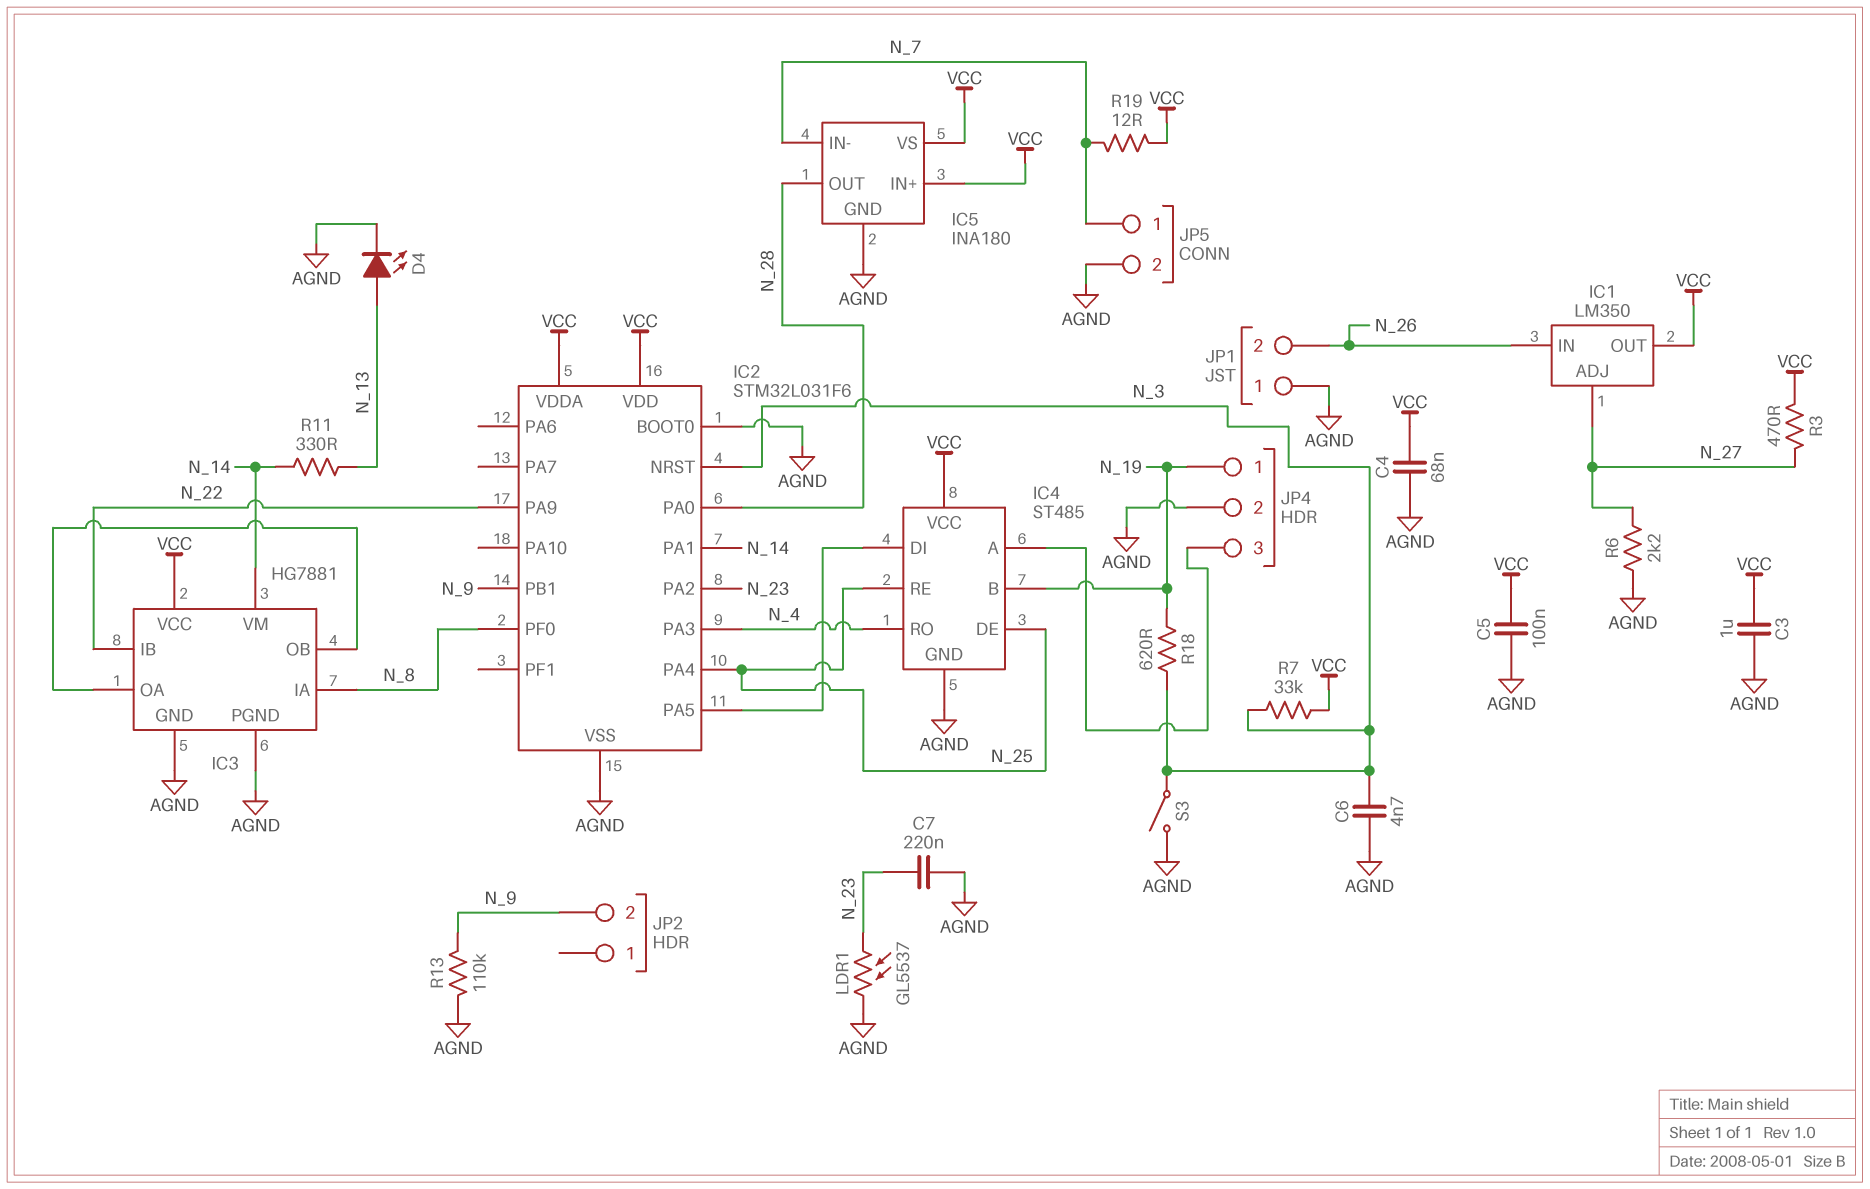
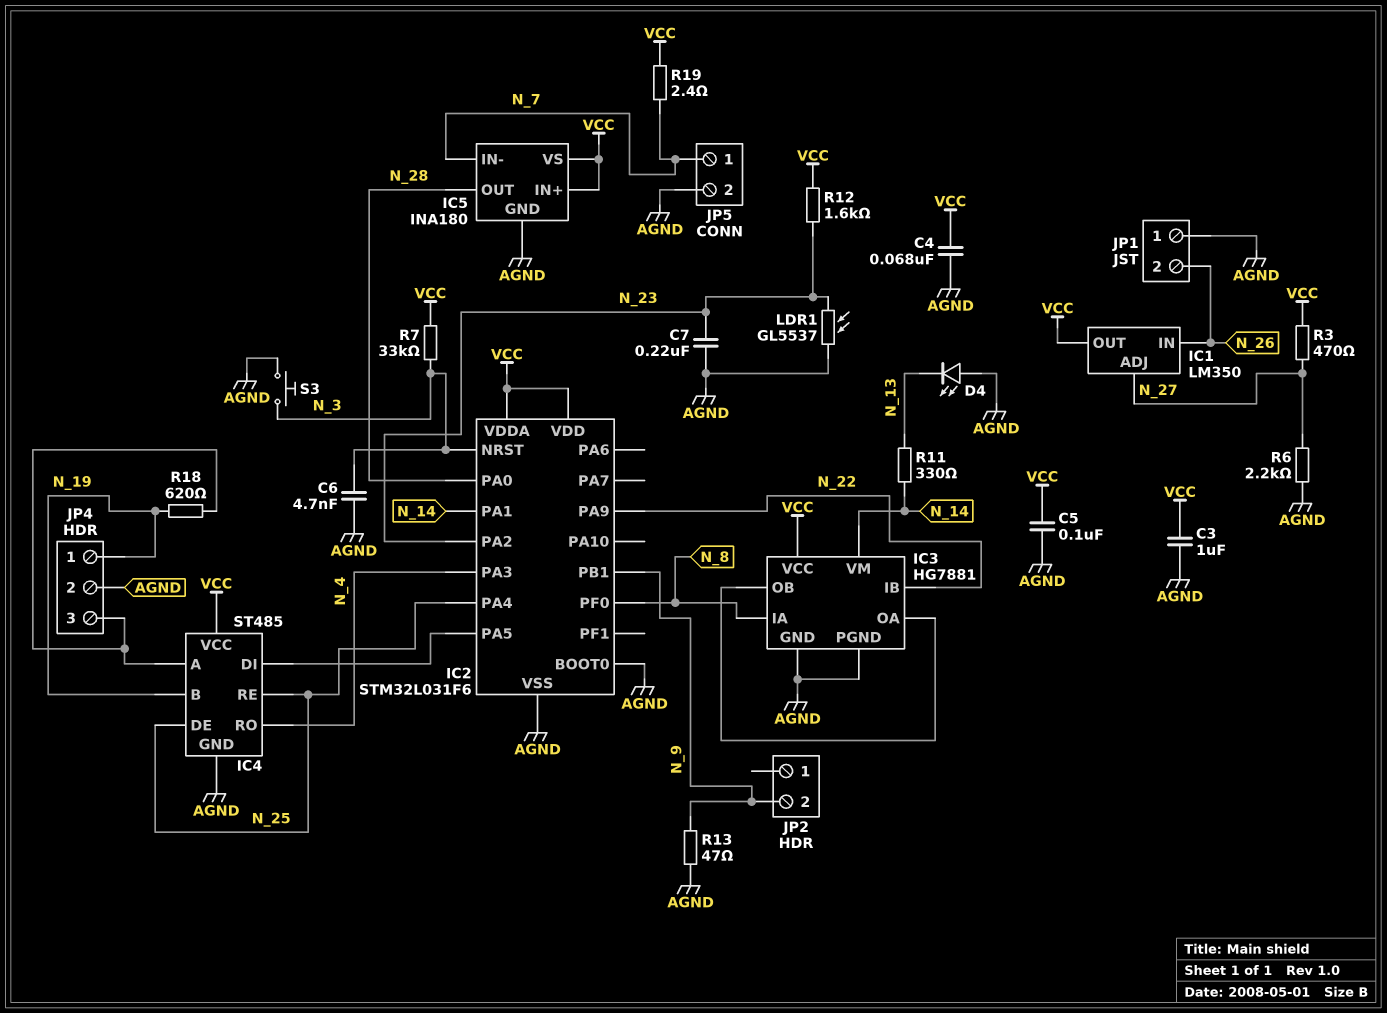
D4: LED (A N_13, K AGND) -> LED (A AGND, K N_13)
R12: none -> 1.6k (N_23, VCC)
R13: 110k (AGND, N_9) -> 47 (AGND, N_9)
R18: 620 (N_3, N_19) -> 620 (IC4/A, N_19)
R19: 12 (N_7, VCC) -> 2.4 (N_7, VCC)
S3: switch (AGND, N_3) -> button (AGND, N_3)

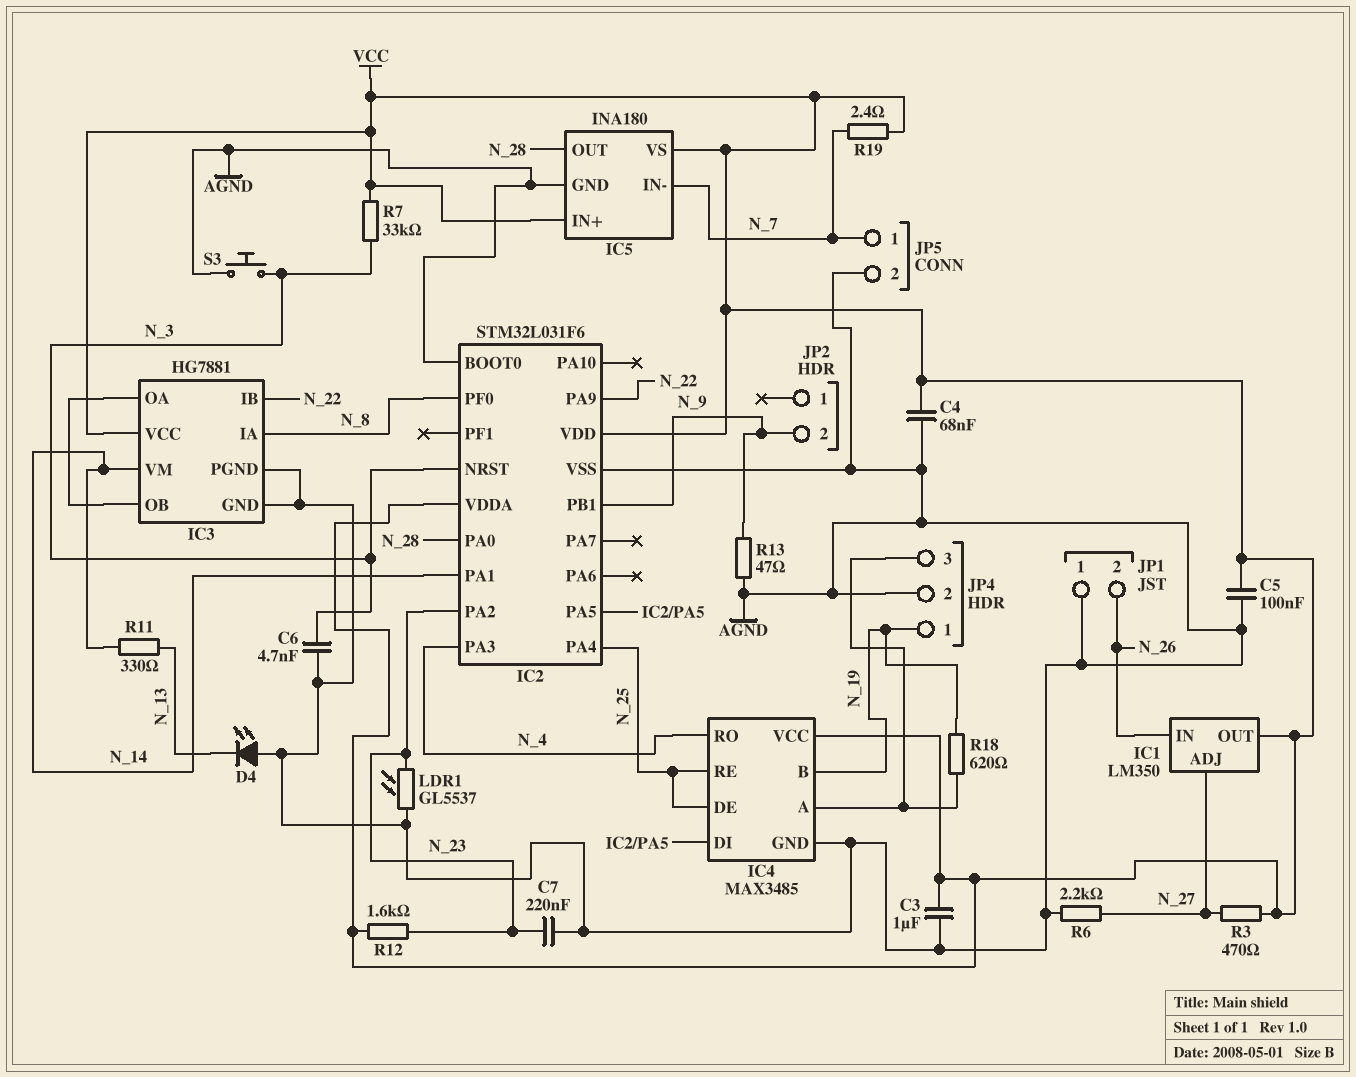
IC4: ST485 -> MAX3485

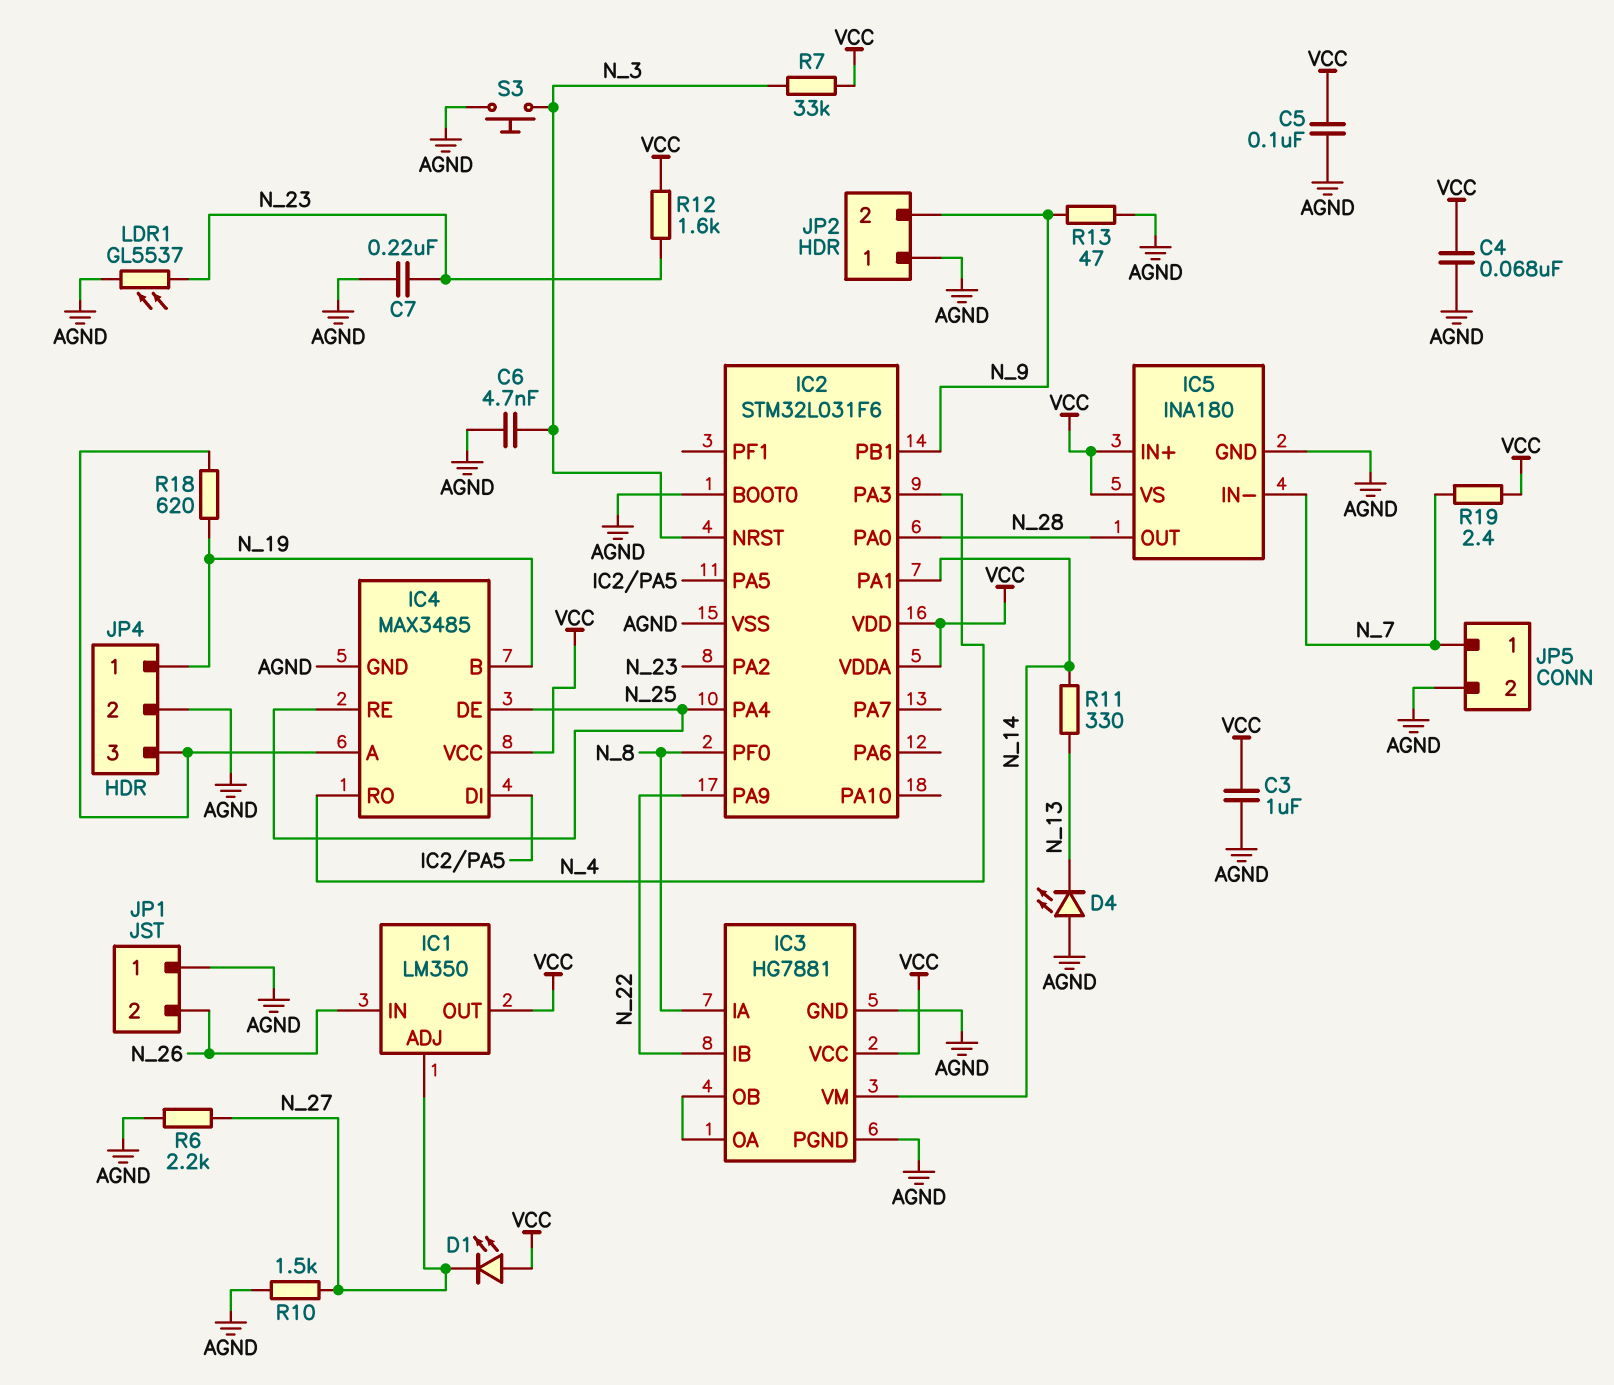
D1: none -> LED (A VCC, K N_27)
JP2 pin 1: none -> AGND
R3: 470 (N_27, VCC) -> none
R10: none -> 1.5k (AGND, N_27)

